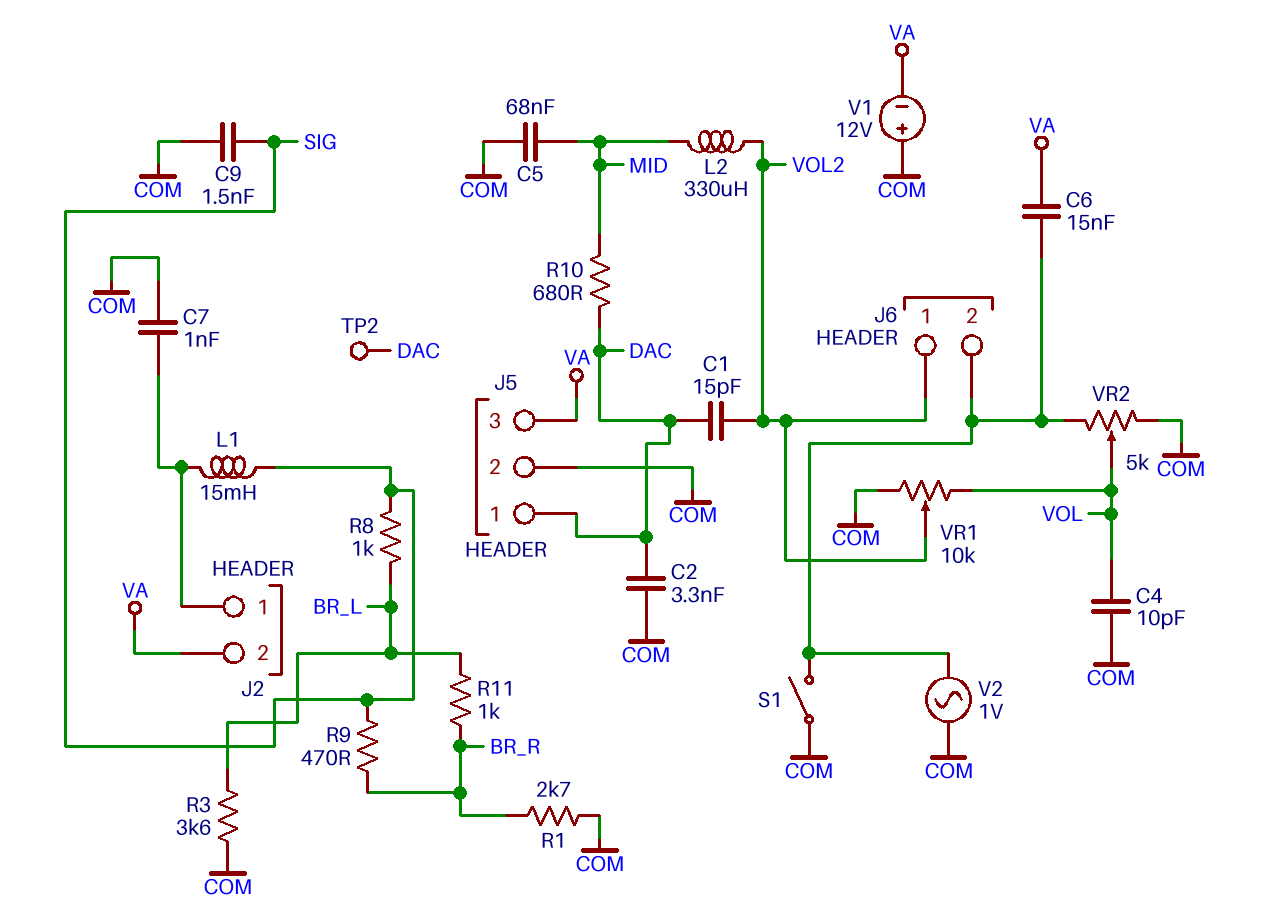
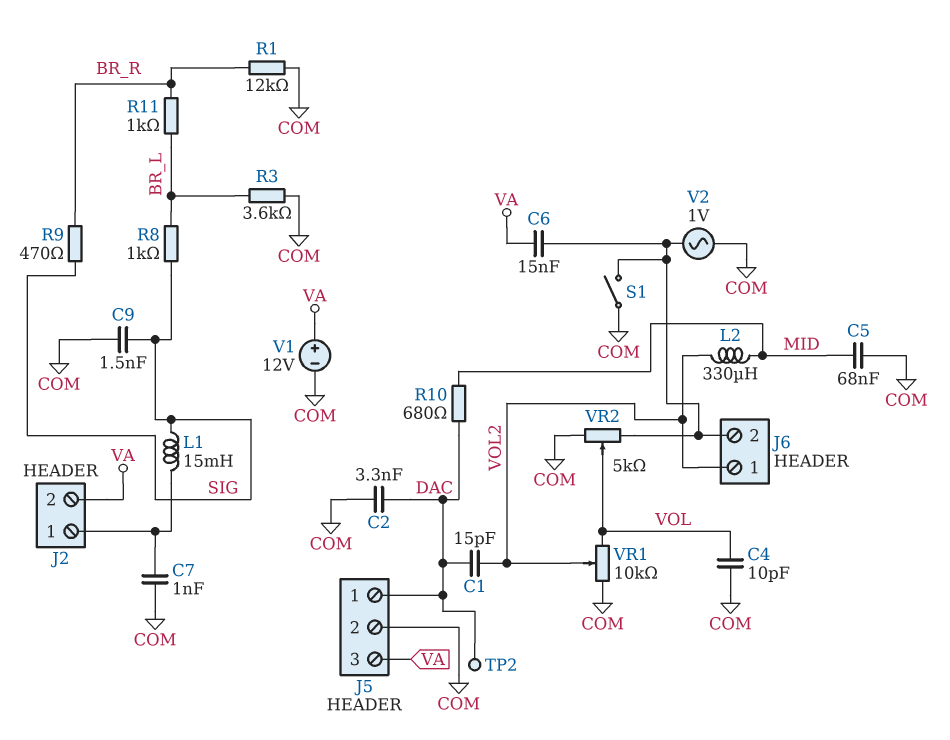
R1: 2.7k (BR_R, COM) -> 12k (BR_R, COM)
V1: 12V (plus COM, minus VA) -> 12V (plus VA, minus COM)

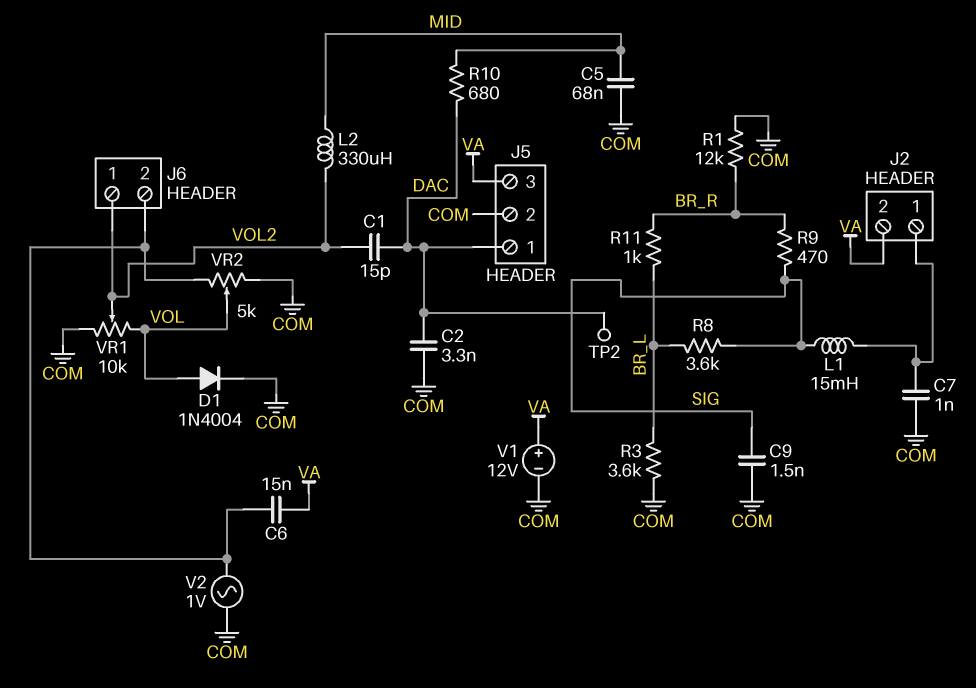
C4: 10pF (COM, VOL) -> none
D1: none -> diode 1N4004 (A VOL, K COM)
R8: 1k (BR_L, SIG) -> 3.6k (BR_L, SIG)
S1: switch (COM, J6/2) -> none

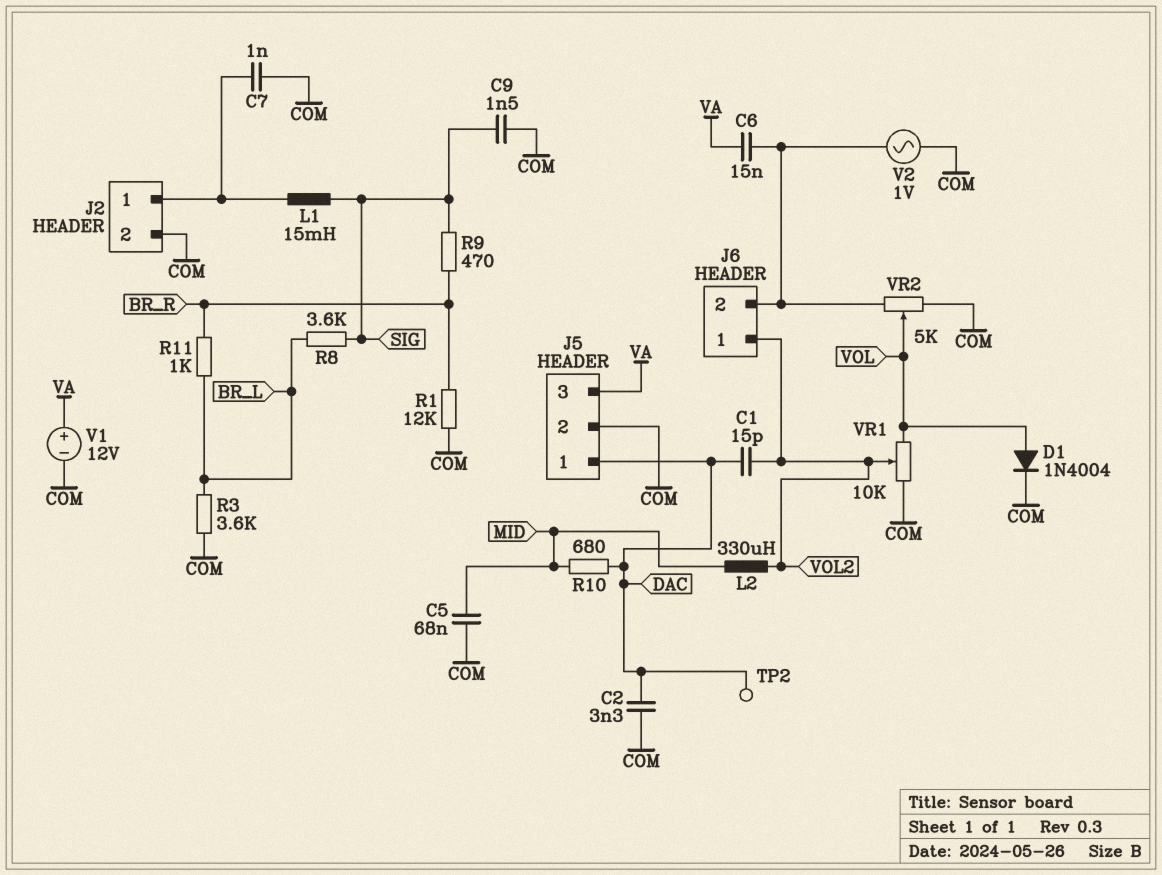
J2 pin 2: VA -> COM

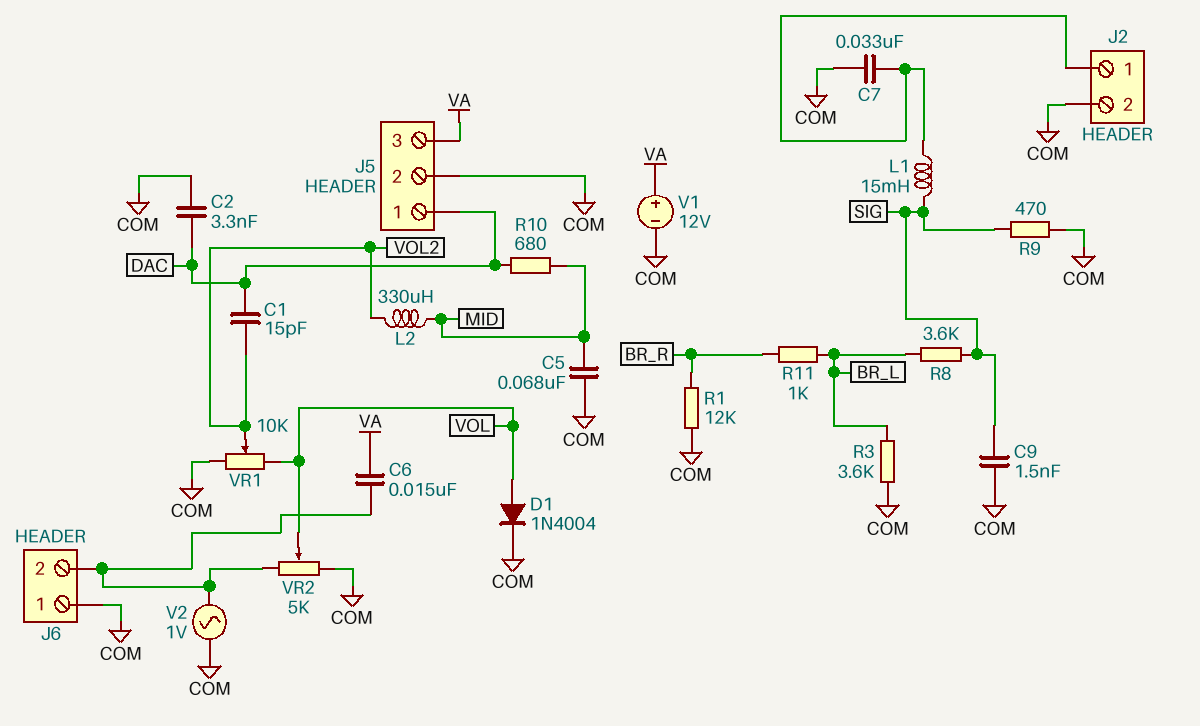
C7: 1nF (COM, J2/1) -> 33nF (COM, J2/1)
J6 pin 1: VOL2 -> COM
R9: 470 (BR_R, SIG) -> 470 (COM, SIG)
TP2: test point (DAC) -> none

